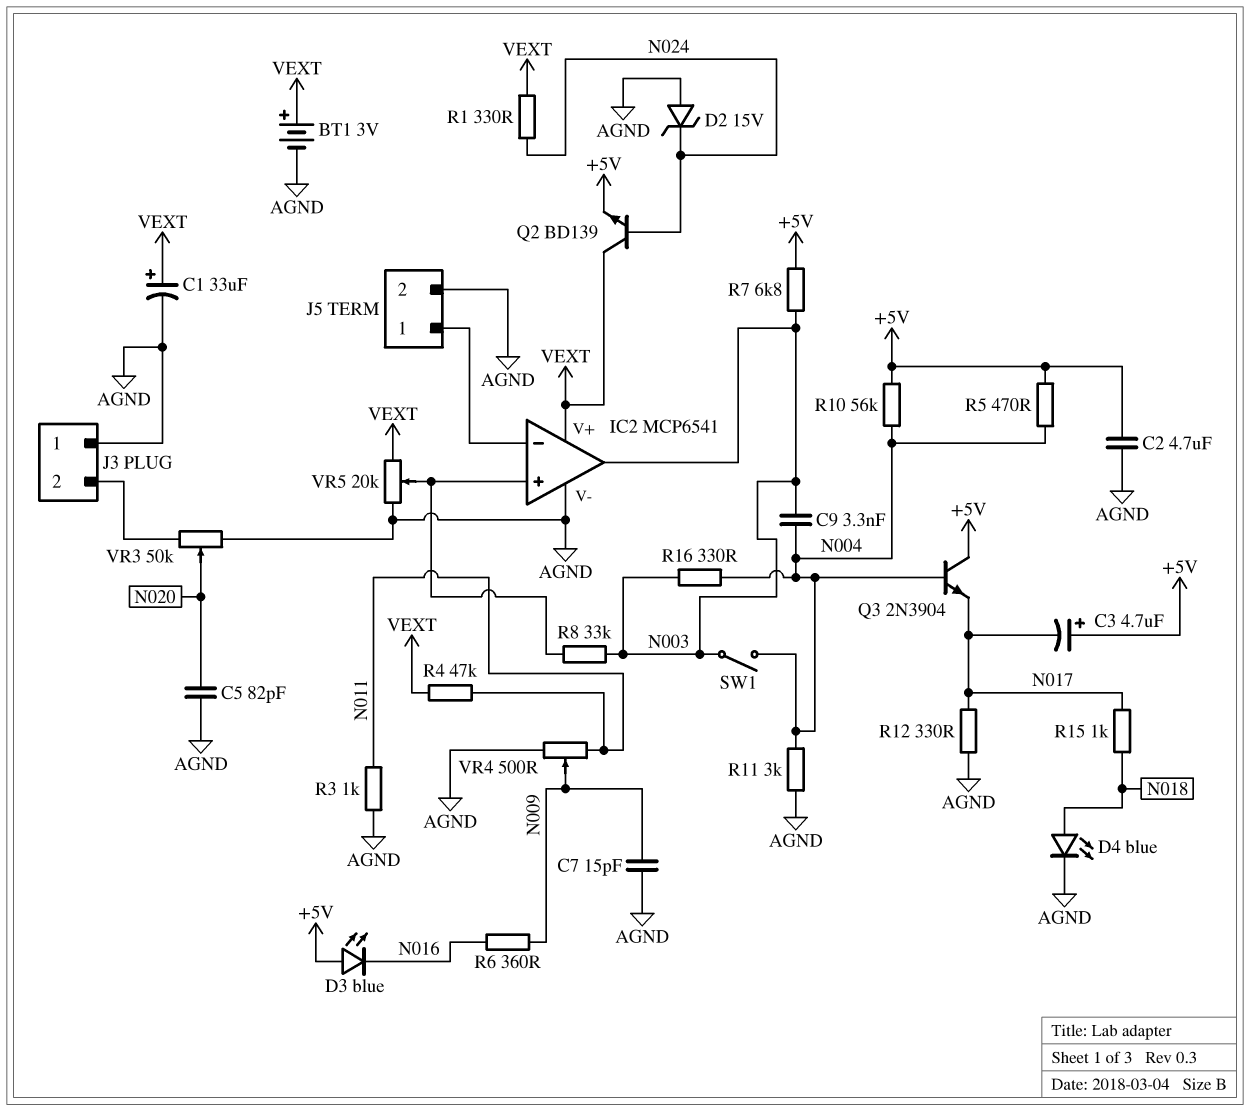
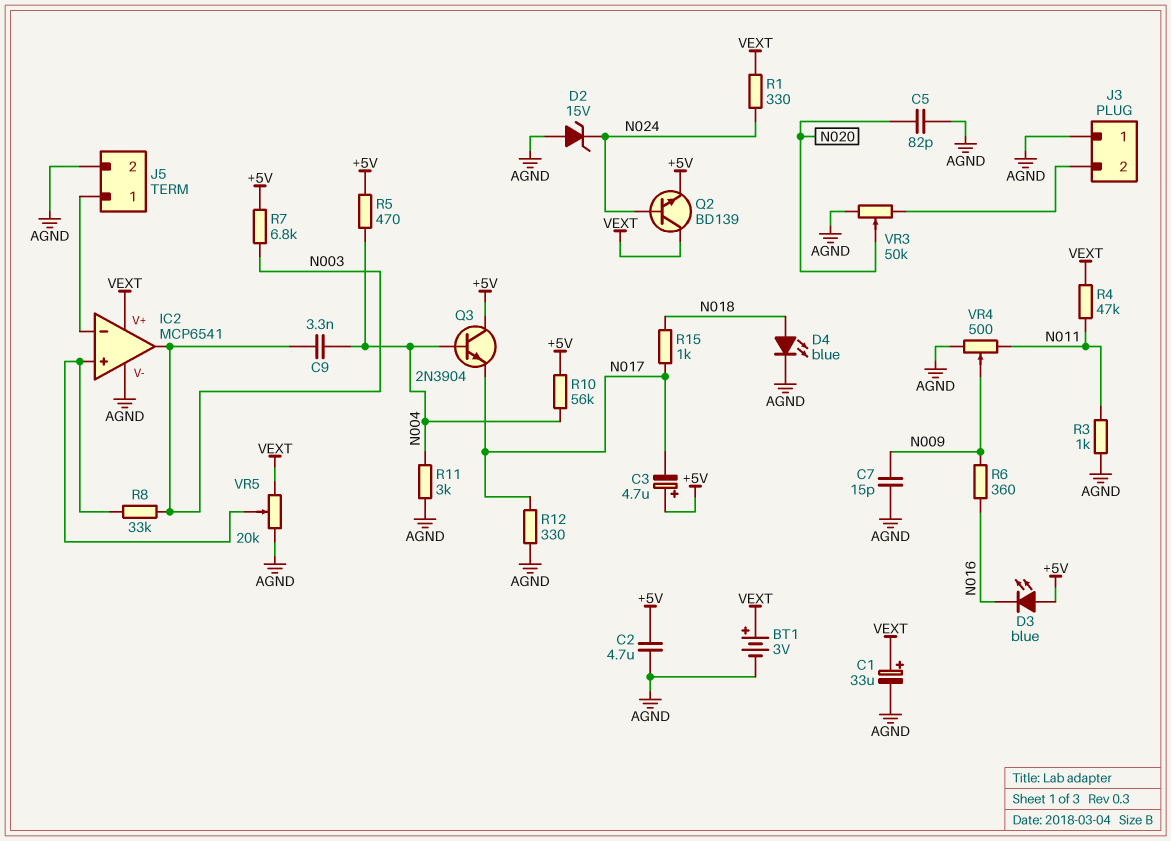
R16: 330 (N003, N004) -> none
SW1: switch (N003, N004) -> none

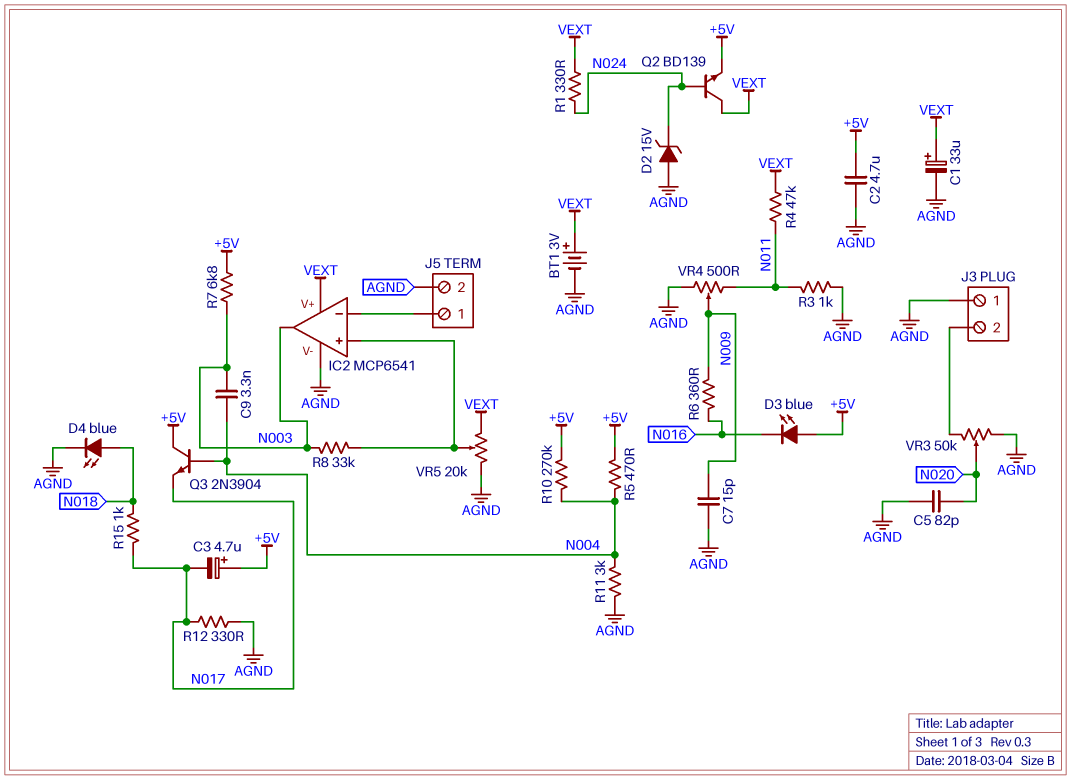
R10: 56k (+5V, N004) -> 270k (+5V, N004)

